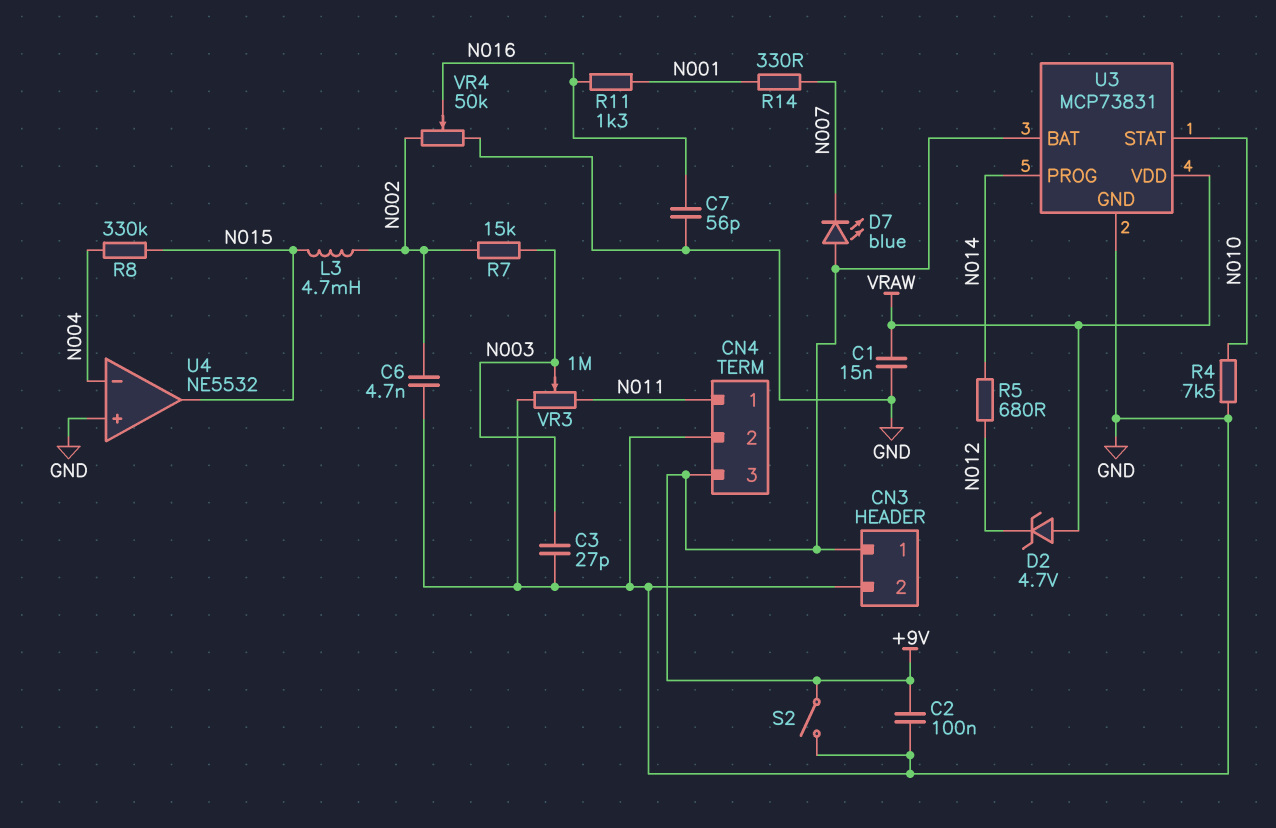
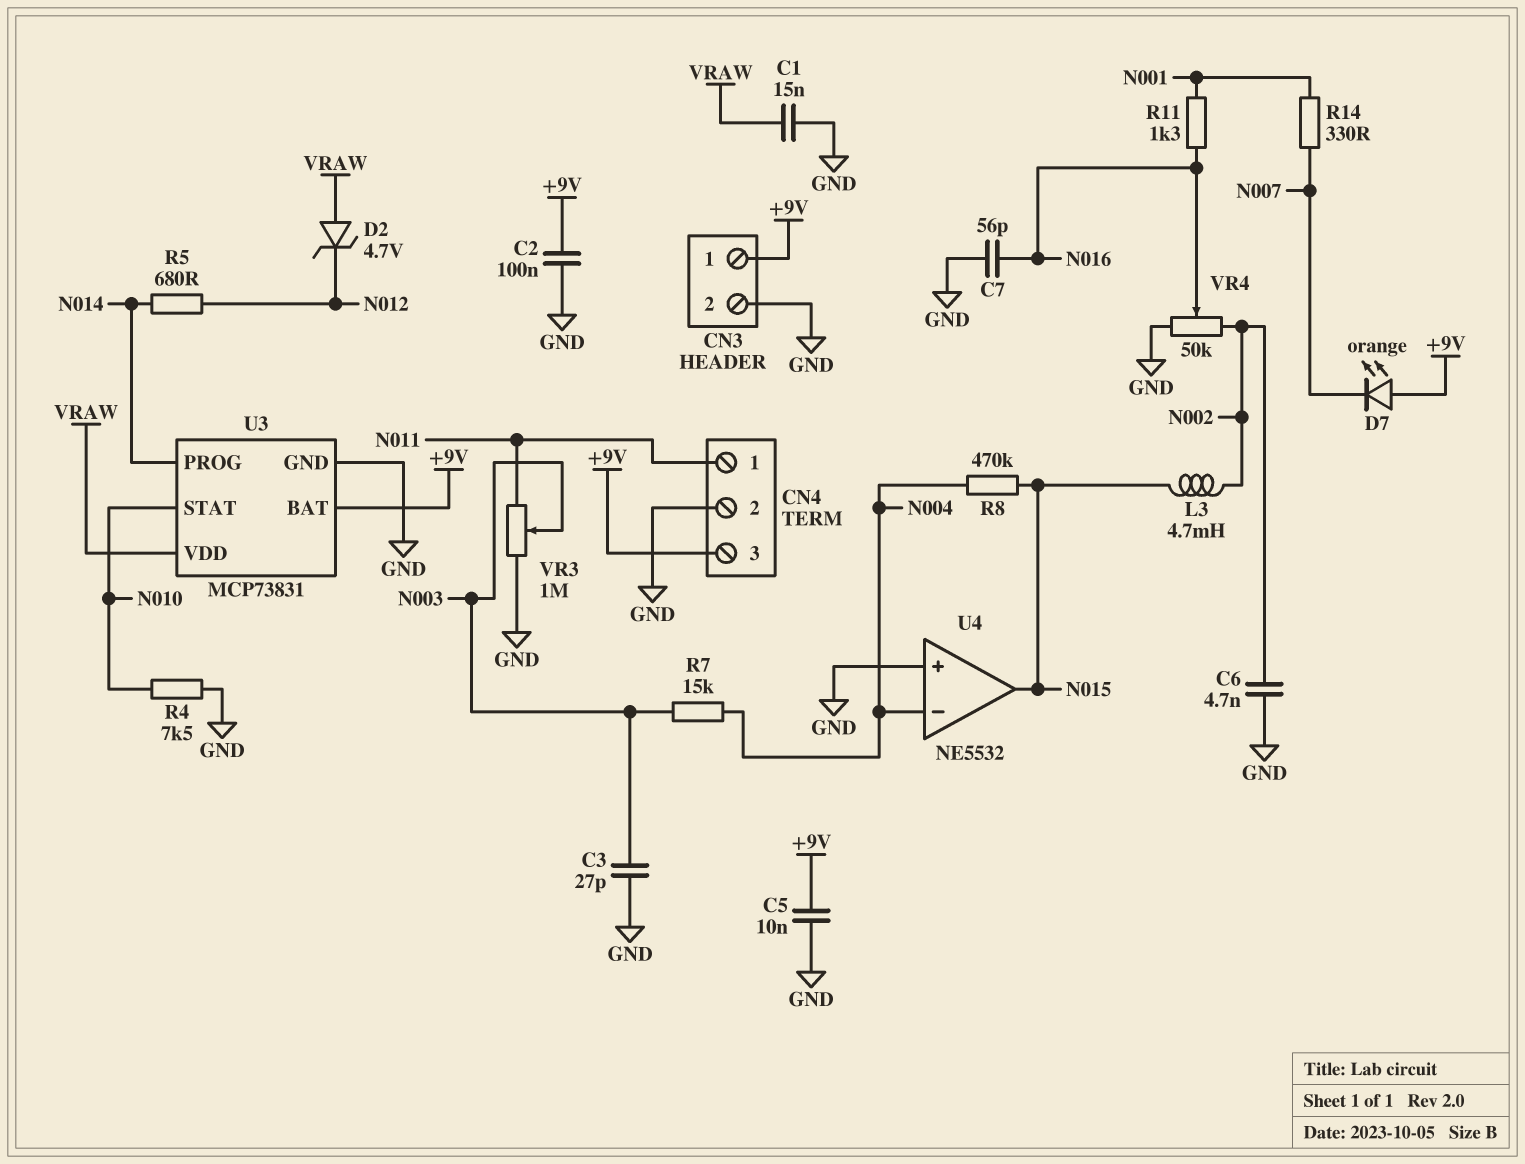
C5: none -> 10nF (+9V, GND)
D7: LED blue (A +9V, K N007) -> LED orange (A +9V, K N007)
R7: 15k (N002, N003) -> 15k (N003, N004)
R8: 330k (N004, N015) -> 470k (N004, N015)
S2: switch (+9V, GND) -> none

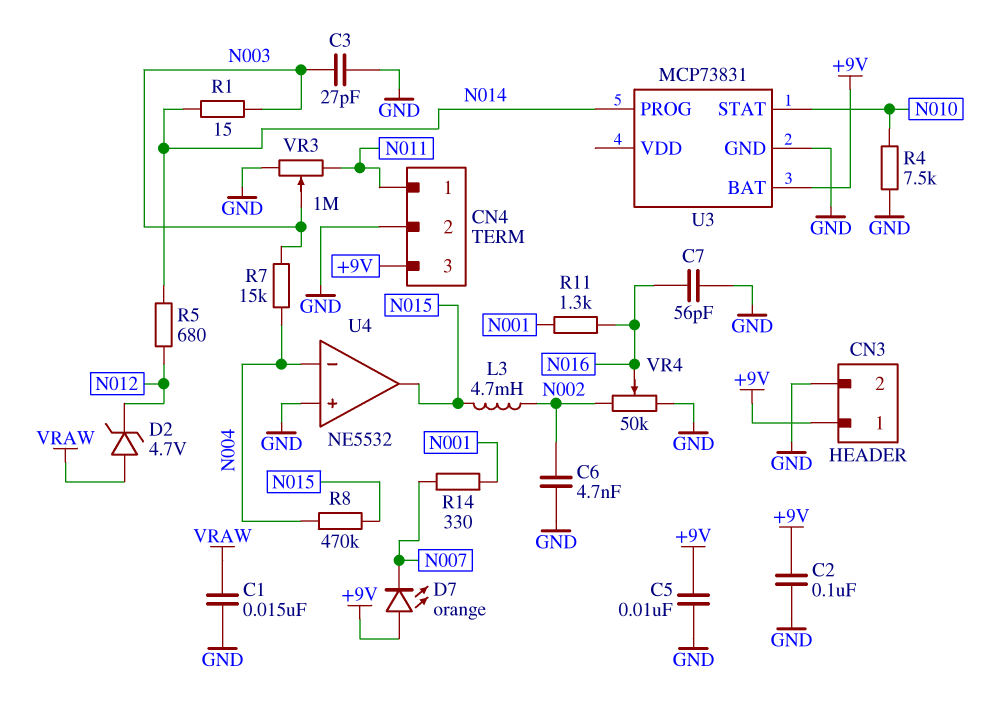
R1: none -> 15 (N003, N014)
U3 pin VDD: VRAW -> none

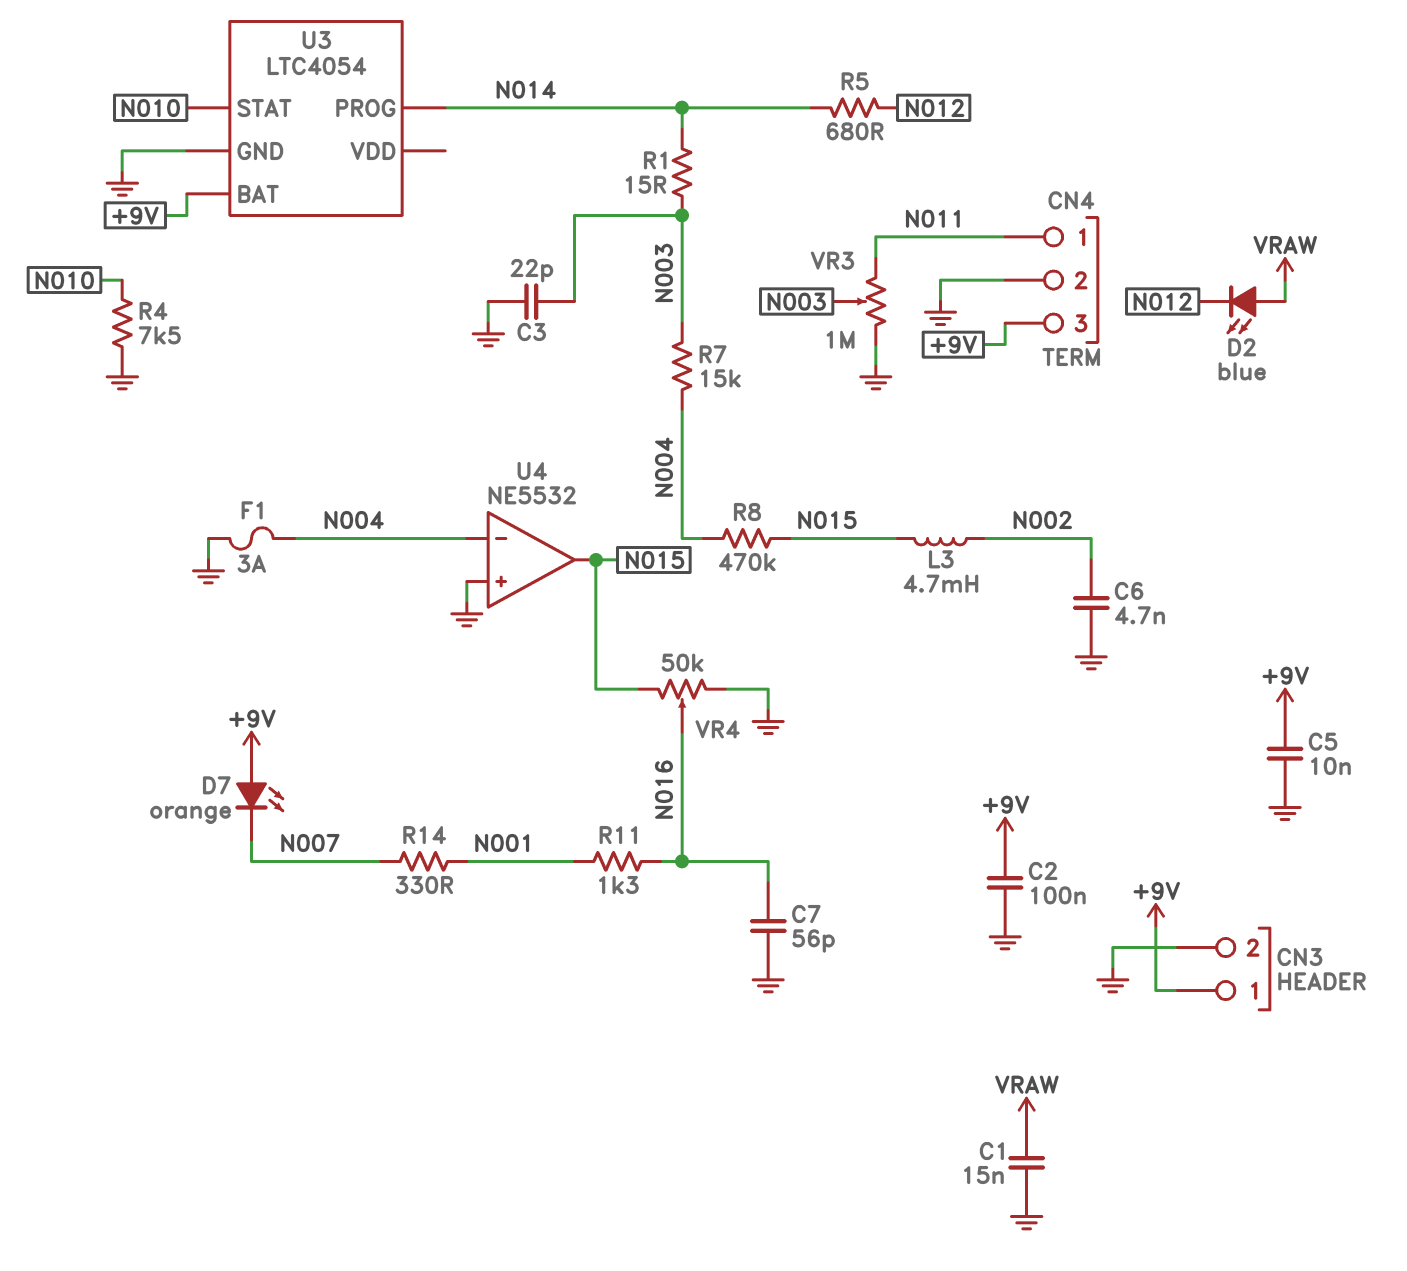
C3: 27pF (GND, N003) -> 22pF (GND, N003)
D2: zener 4.7V (A VRAW, K N012) -> LED blue (A VRAW, K N012)
F1: none -> 3A (GND, N004)
U3: MCP73831 -> LTC4054
VR4: 50k (GND, N002, wiper N016) -> 50k (GND, N015, wiper N016)

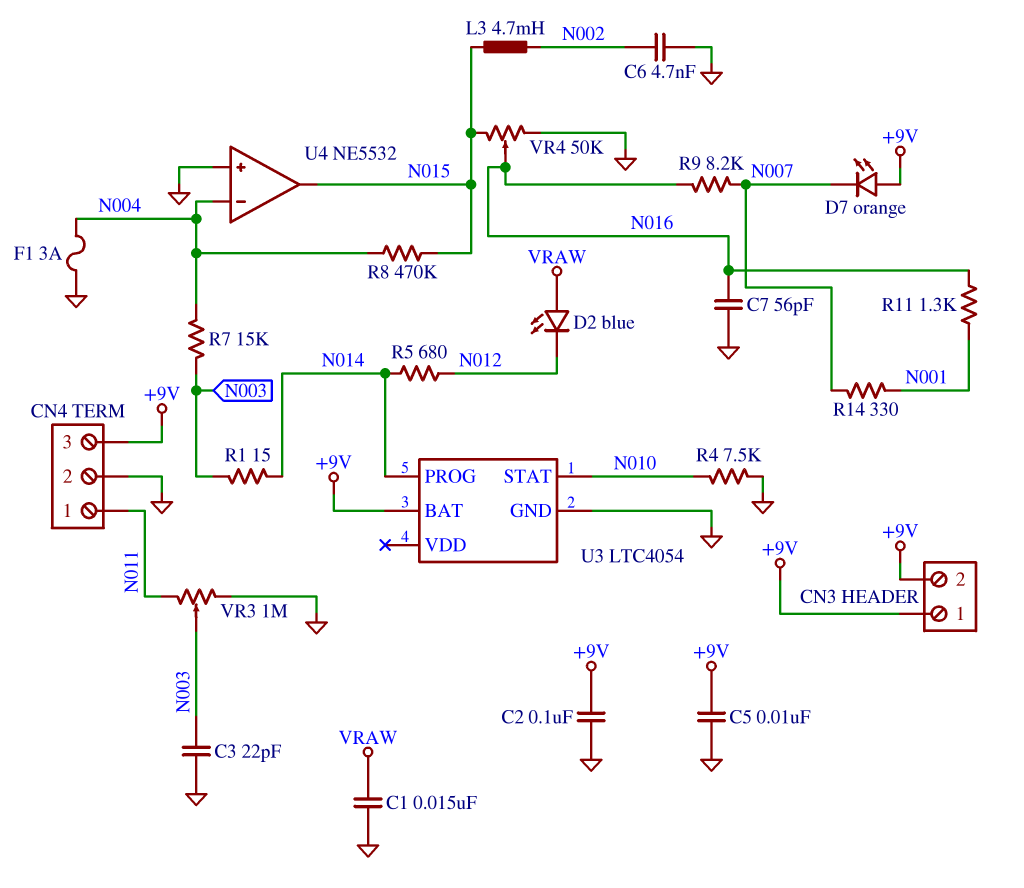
CN3 pin 2: GND -> +9V
R9: none -> 8.2k (N007, N016)

